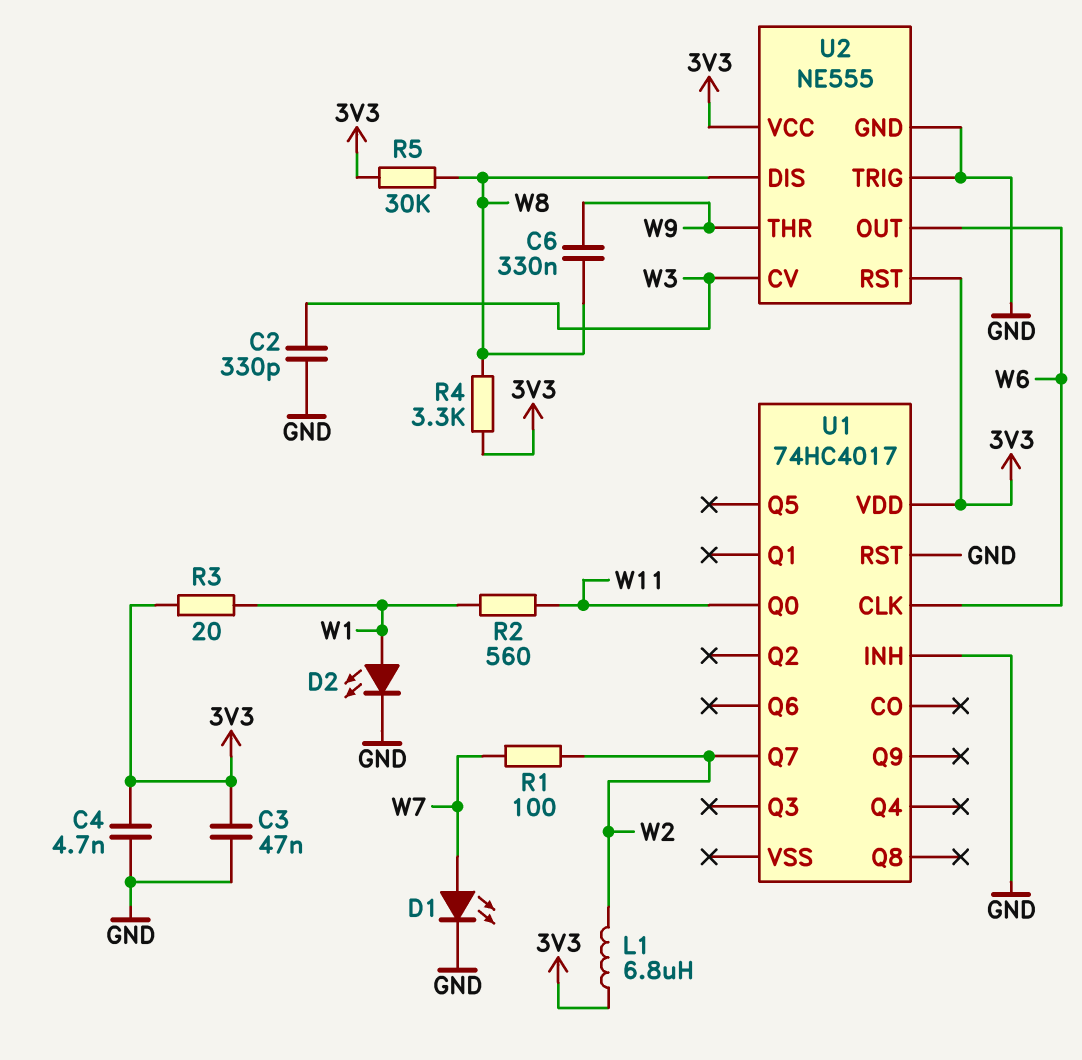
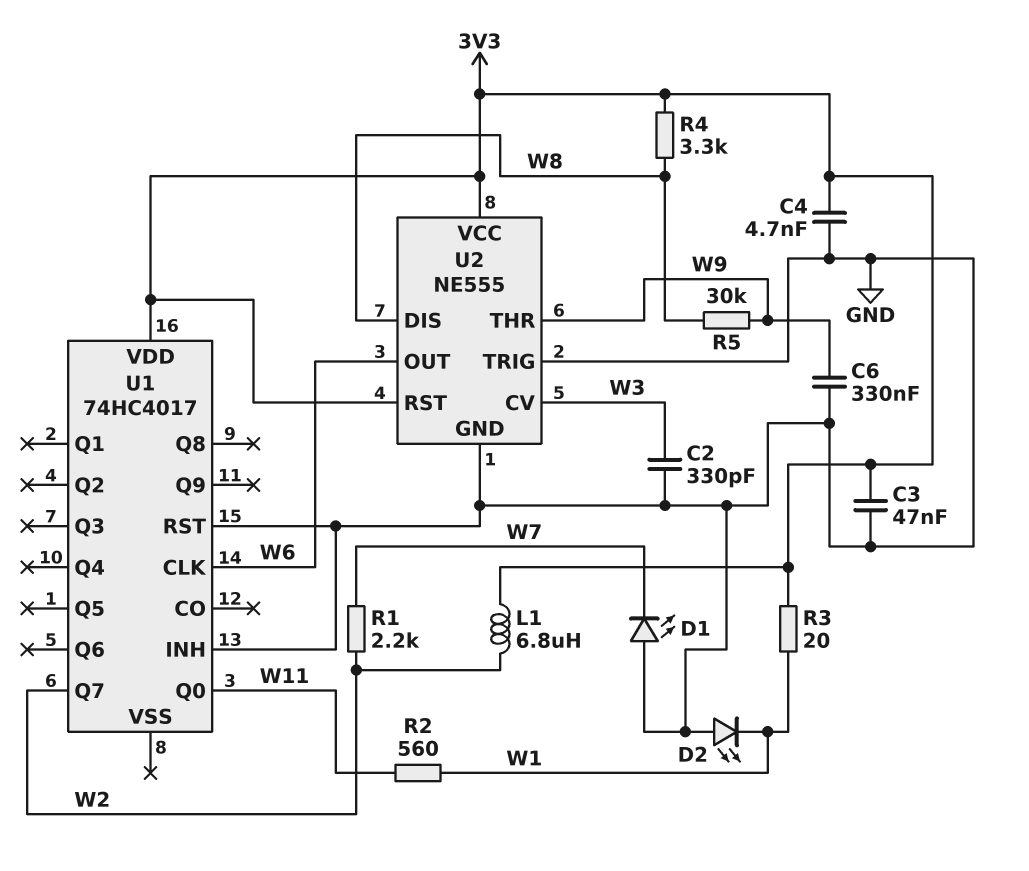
C6: 330nF (W8, W9) -> 330nF (GND, W9)
D1: LED (A W7, K GND) -> LED (A GND, K W7)
D2: LED (A W1, K GND) -> LED (A GND, K W1)
R1: 100 (W2, W7) -> 2.2k (W2, W7)
R5: 30k (3V3, W8) -> 30k (W8, W9)

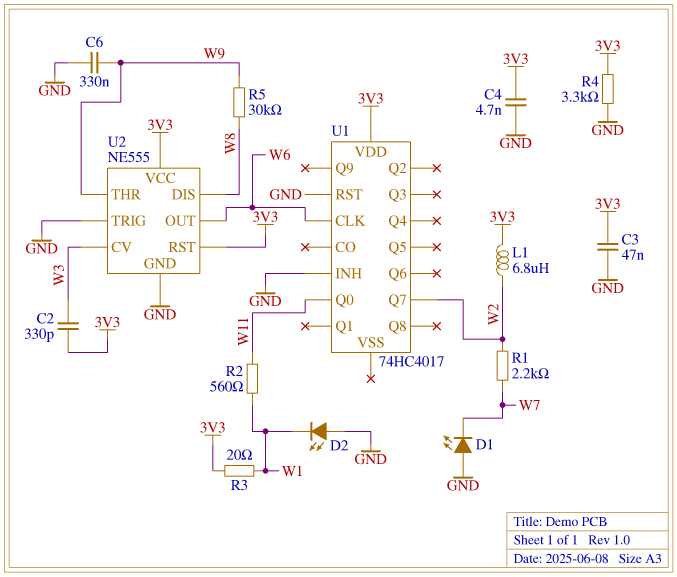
C2: 330pF (GND, W3) -> 330pF (3V3, W3)
R4: 3.3k (3V3, W8) -> 3.3k (3V3, GND)

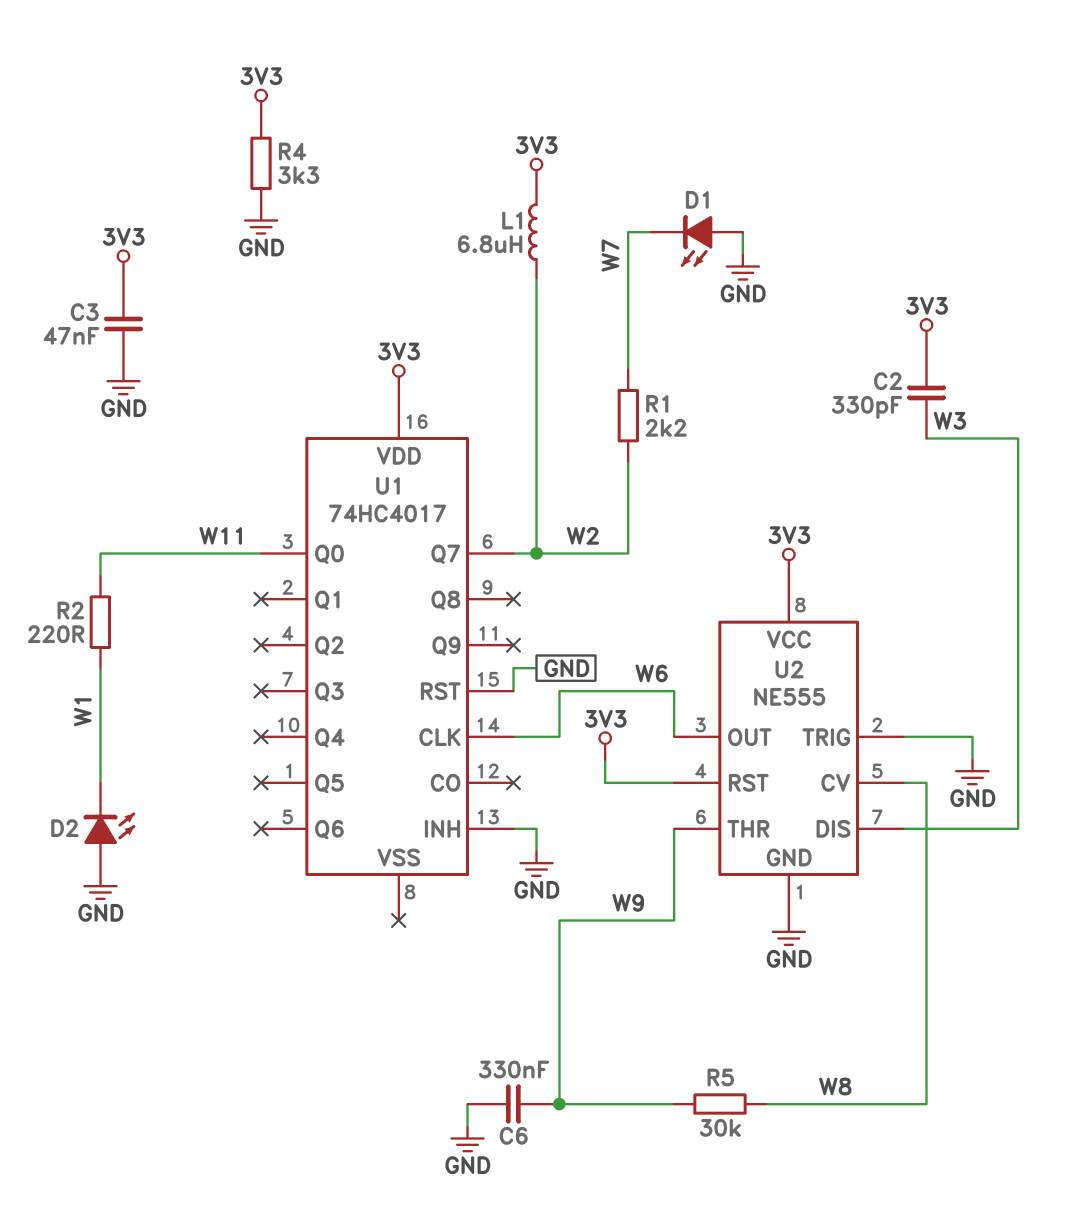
C4: 4.7nF (3V3, GND) -> none
R2: 560 (W1, W11) -> 220 (W1, W11)
R3: 20 (3V3, W1) -> none
U2 pin CV: W3 -> W8
U2 pin DIS: W8 -> W3

